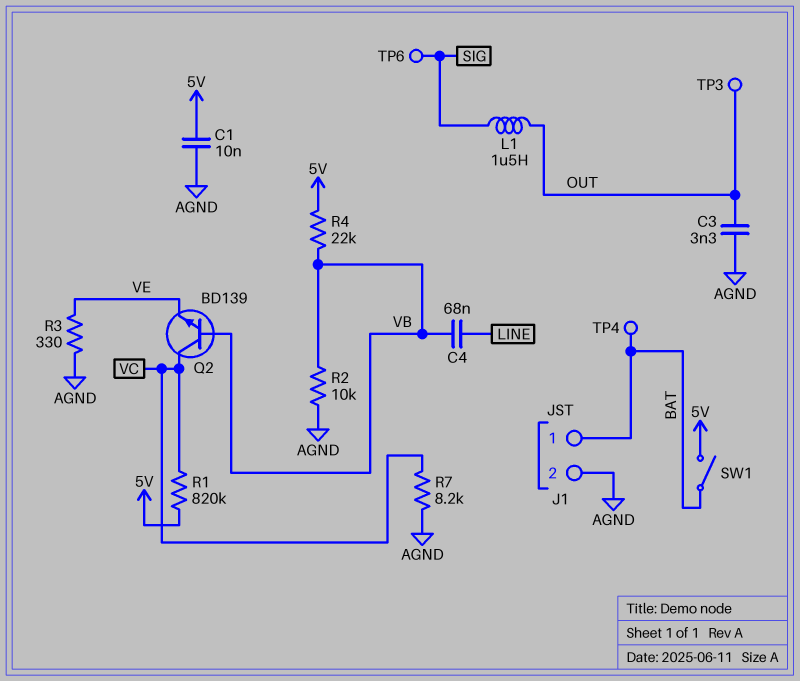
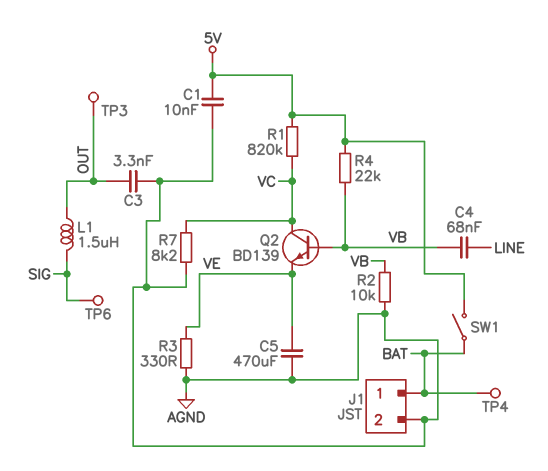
C5: none -> 470uF (AGND, VE)

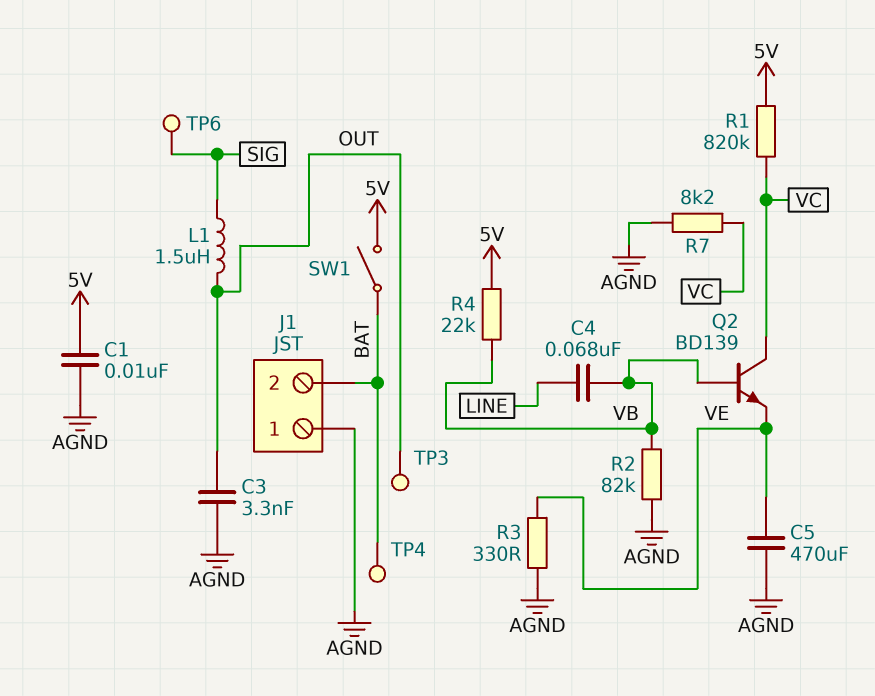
J1 pin 1: BAT -> AGND
J1 pin 2: AGND -> BAT
R2: 10k (AGND, VB) -> 82k (AGND, VB)

